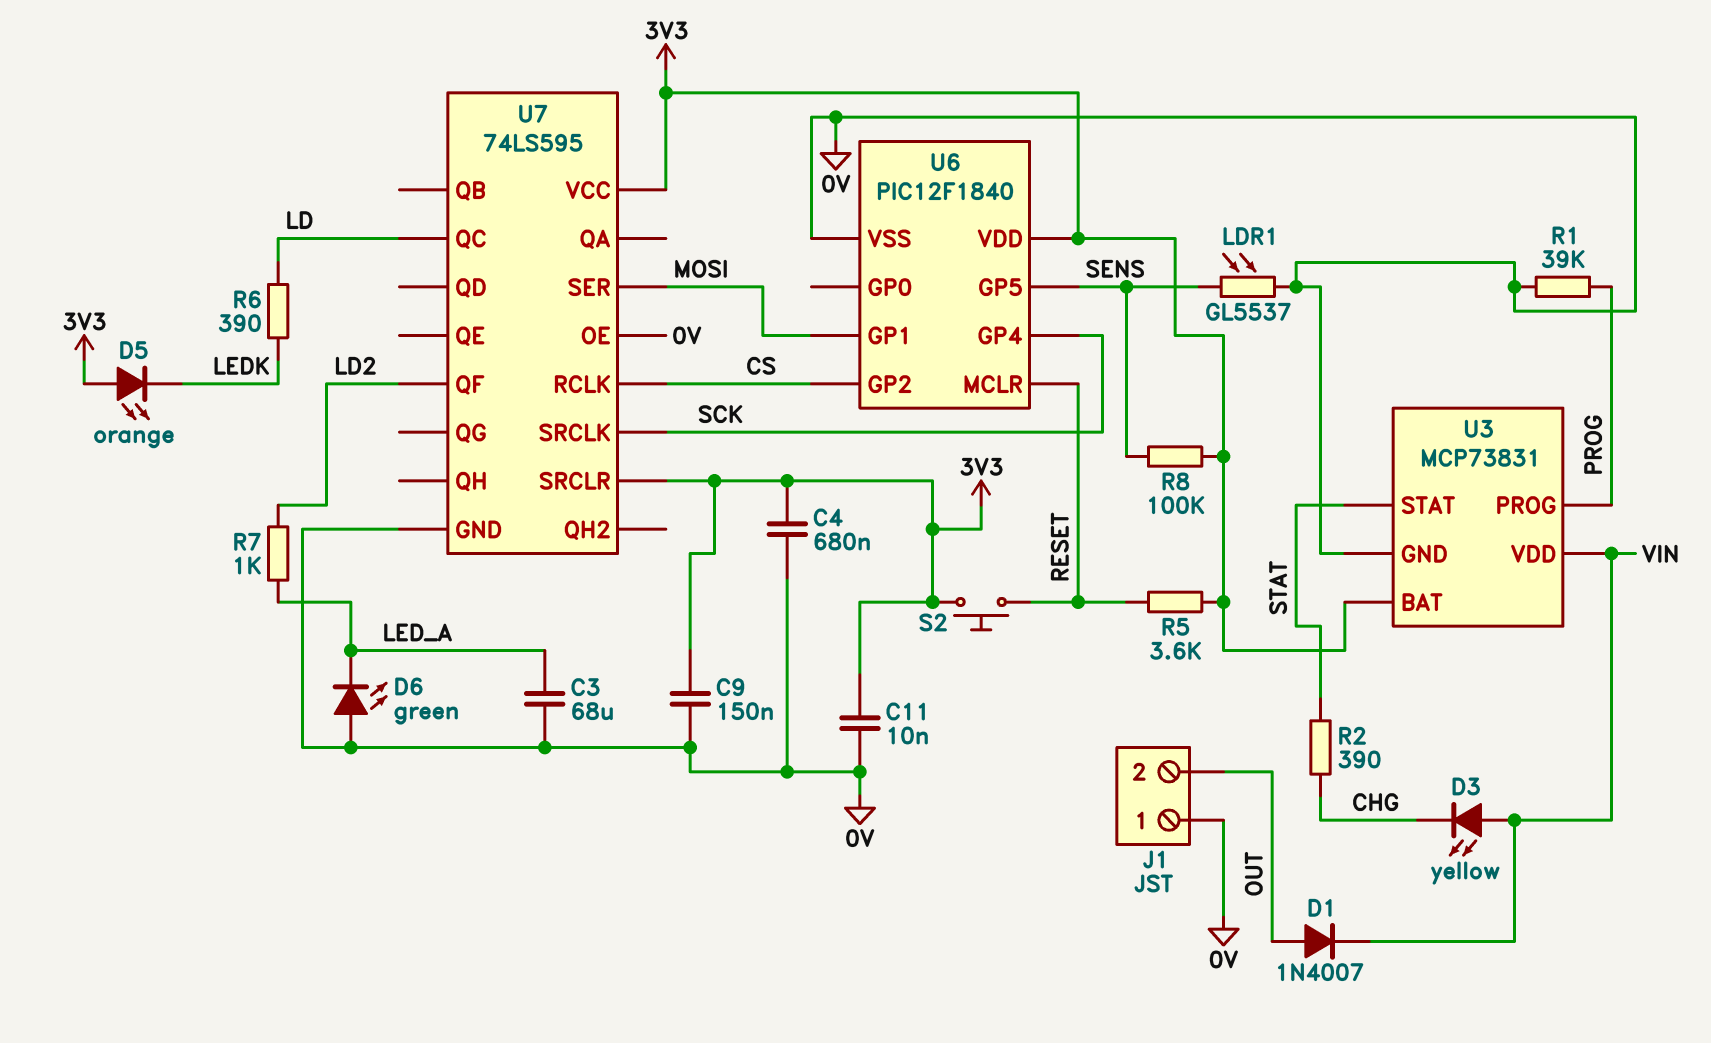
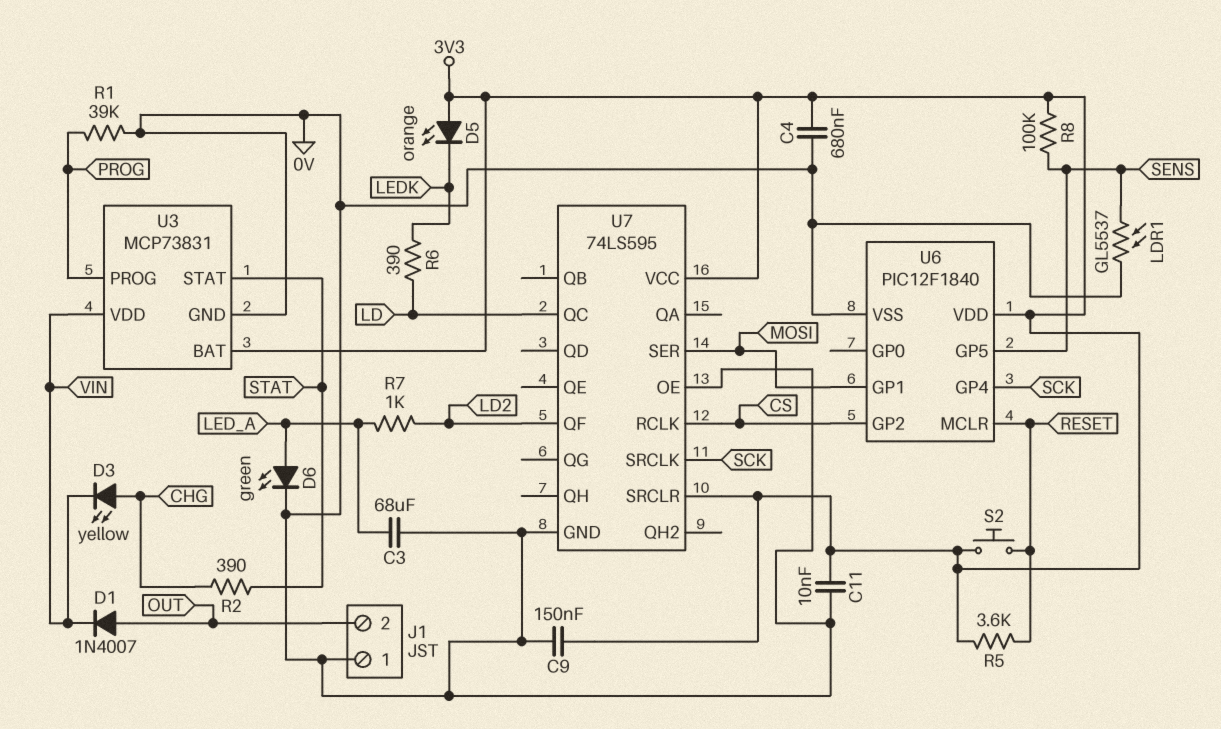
D3: LED yellow (A VIN, K CHG) -> LED yellow (A CHG, K VIN)
D6: LED green (A 0V, K LED_A) -> LED green (A LED_A, K 0V)

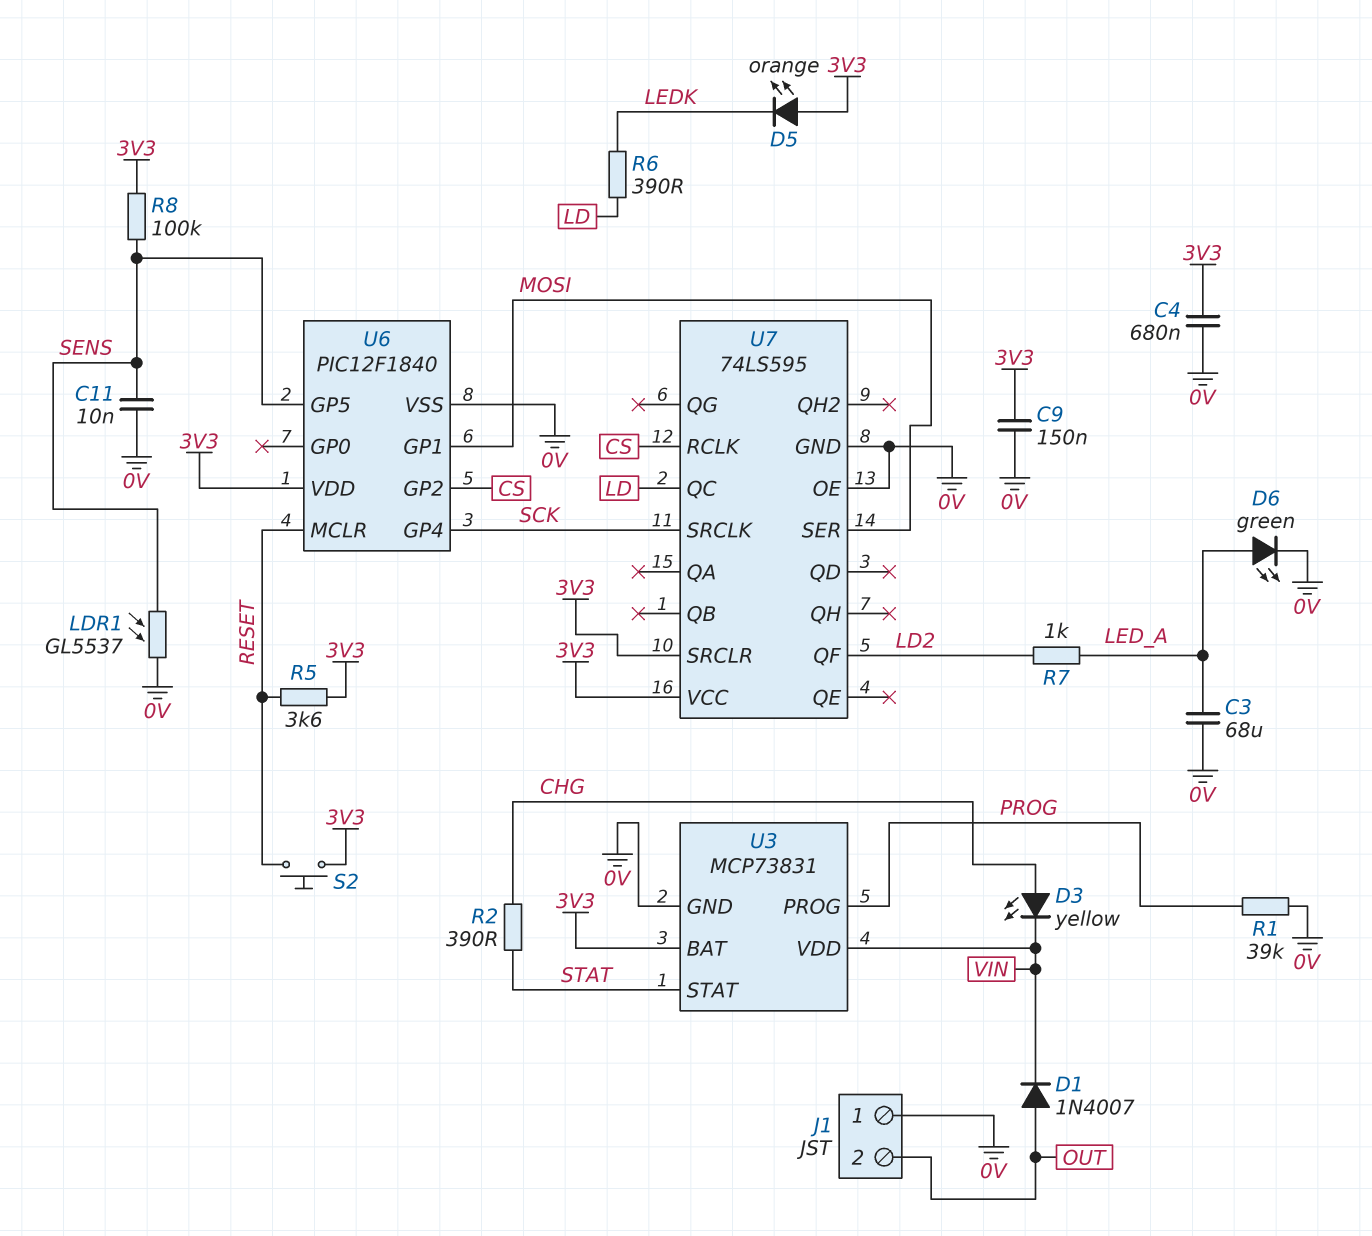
C11: 10nF (0V, 3V3) -> 10nF (0V, SENS)

